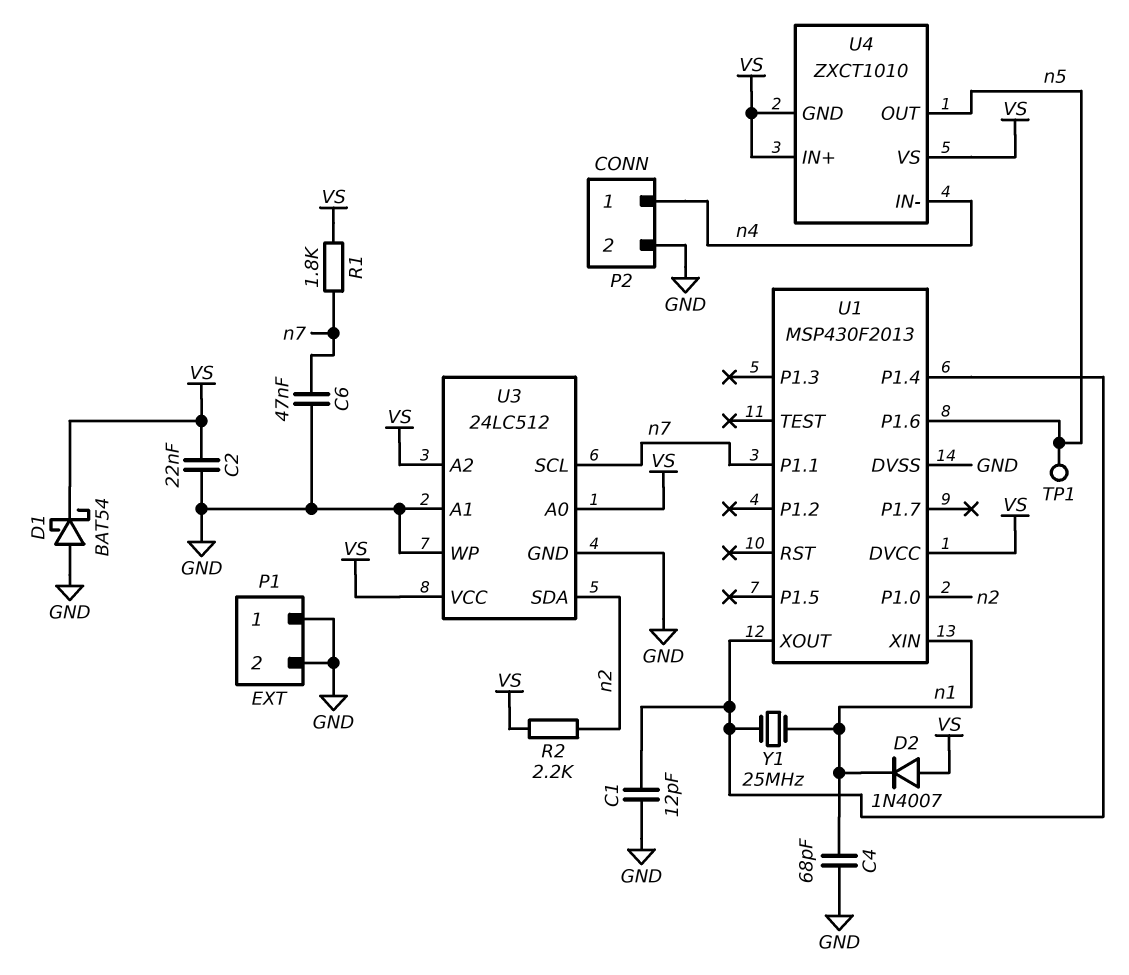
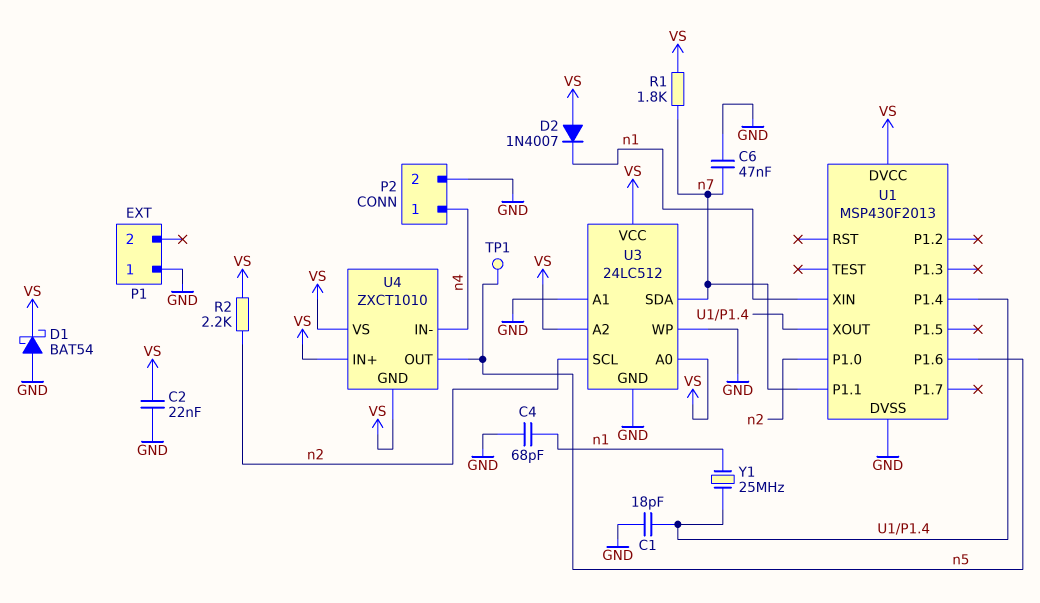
C1: 12pF (GND, U1/P1.4) -> 18pF (GND, U1/P1.4)
P1 pin 2: GND -> none
U3 pin SCL: n7 -> n2
U3 pin SDA: n2 -> n7

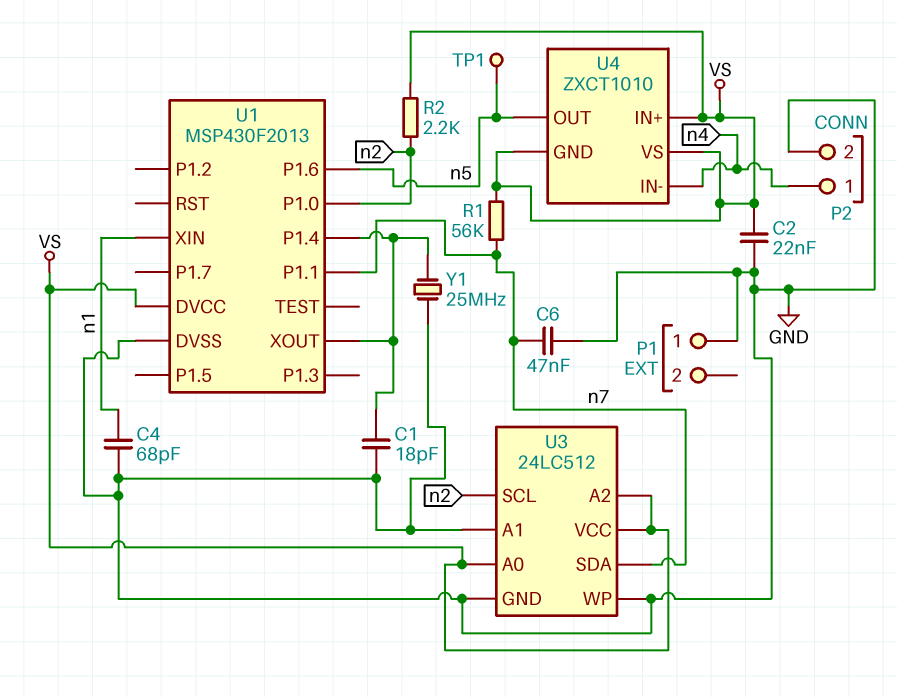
D1: schottky BAT54 (A GND, K VS) -> none
D2: diode 1N4007 (A VS, K n1) -> none
R1: 1.8k (VS, n7) -> 56k (VS, n7)
Y1: 25MHz (U1/P1.4, n1) -> 25MHz (GND, U1/P1.4)

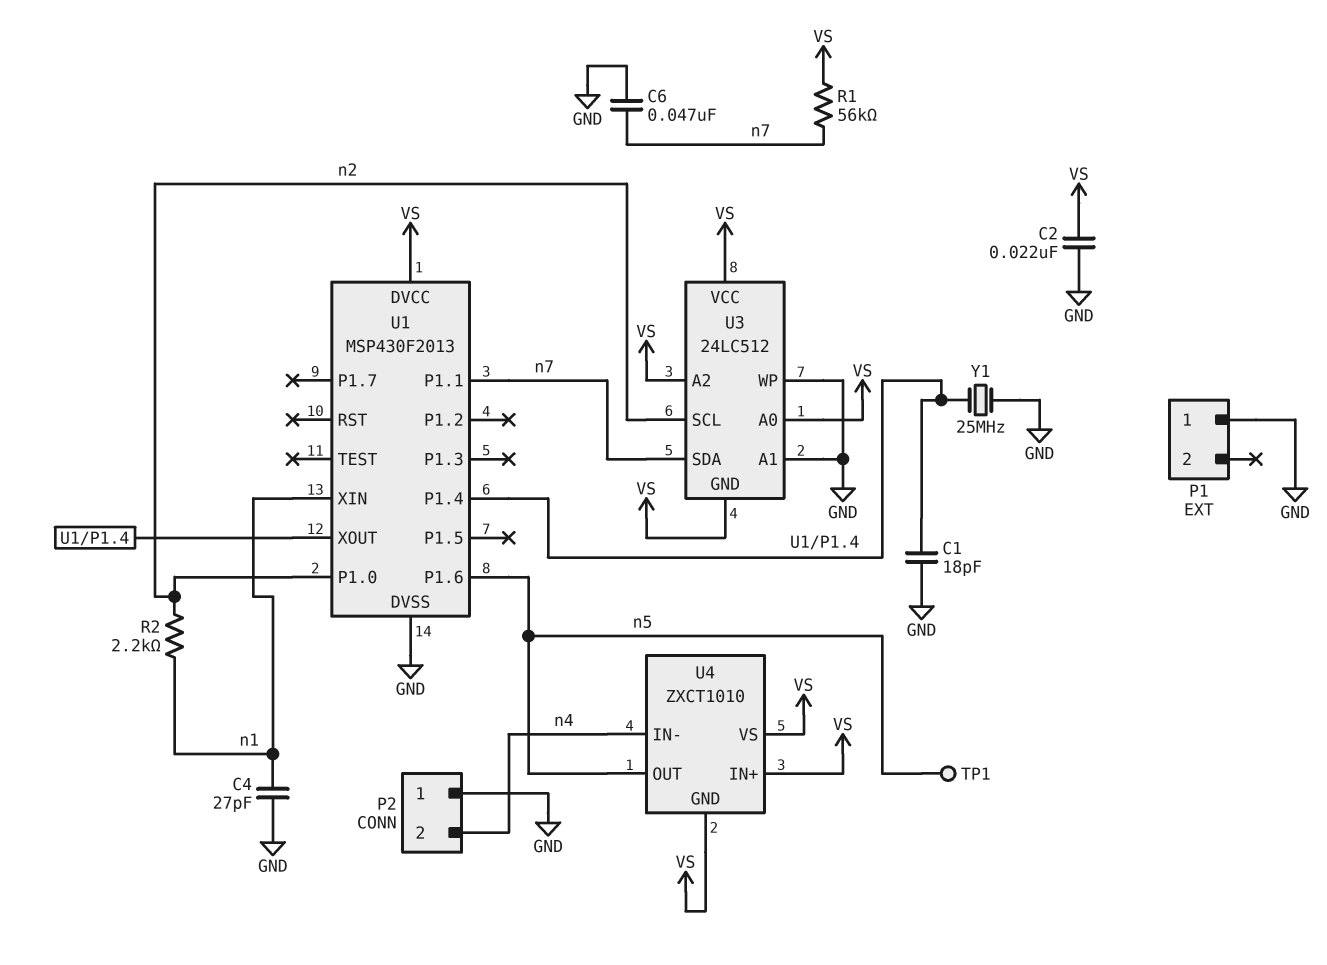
C4: 68pF (GND, n1) -> 27pF (GND, n1)
P2 pin 1: n4 -> GND
P2 pin 2: GND -> n4
R2: 2.2k (VS, n2) -> 2.2k (n1, n2)
U3 pin GND: GND -> VS

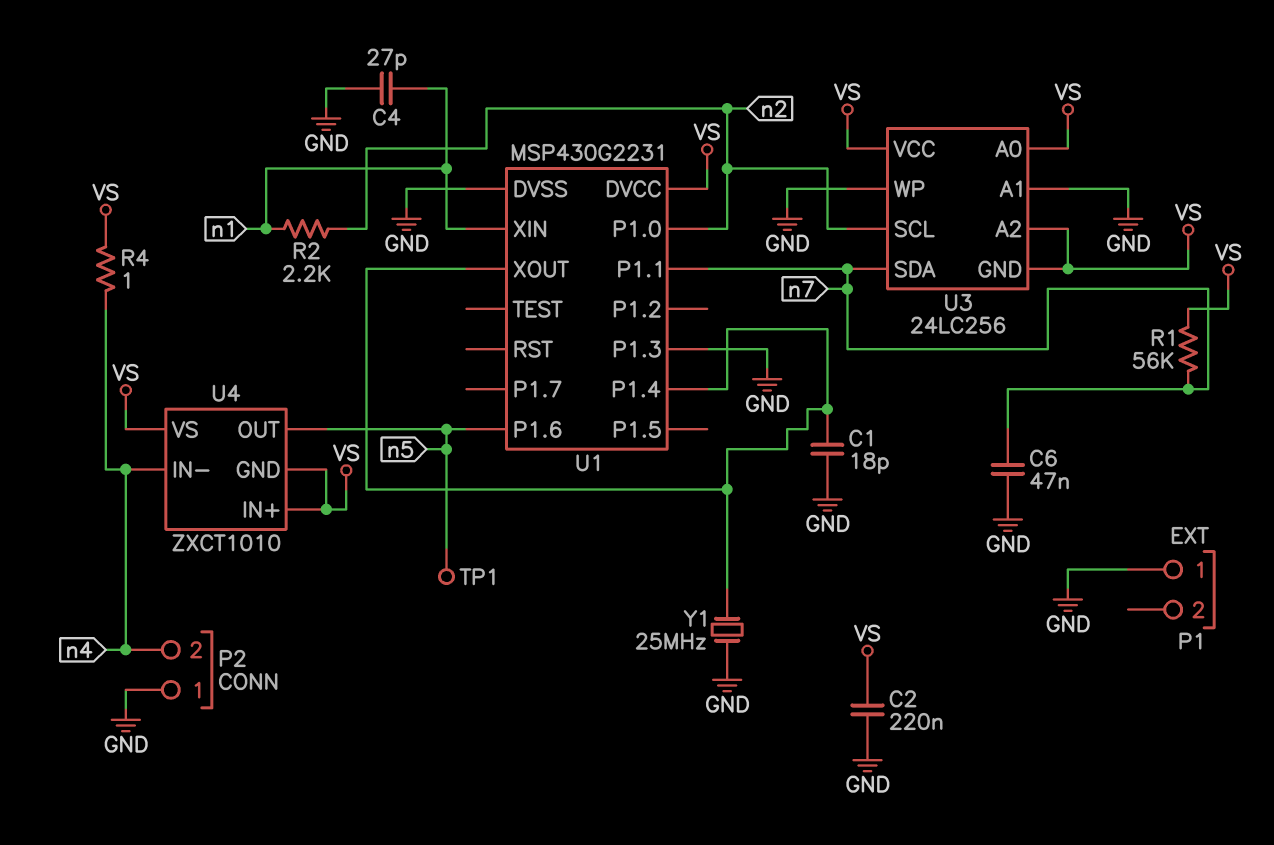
C2: 22nF (GND, VS) -> 220nF (GND, VS)
R4: none -> 1 (VS, n4)
U1: MSP430F2013 -> MSP430G2231
U1 pin P1.3: none -> GND
U3: 24LC512 -> 24LC256

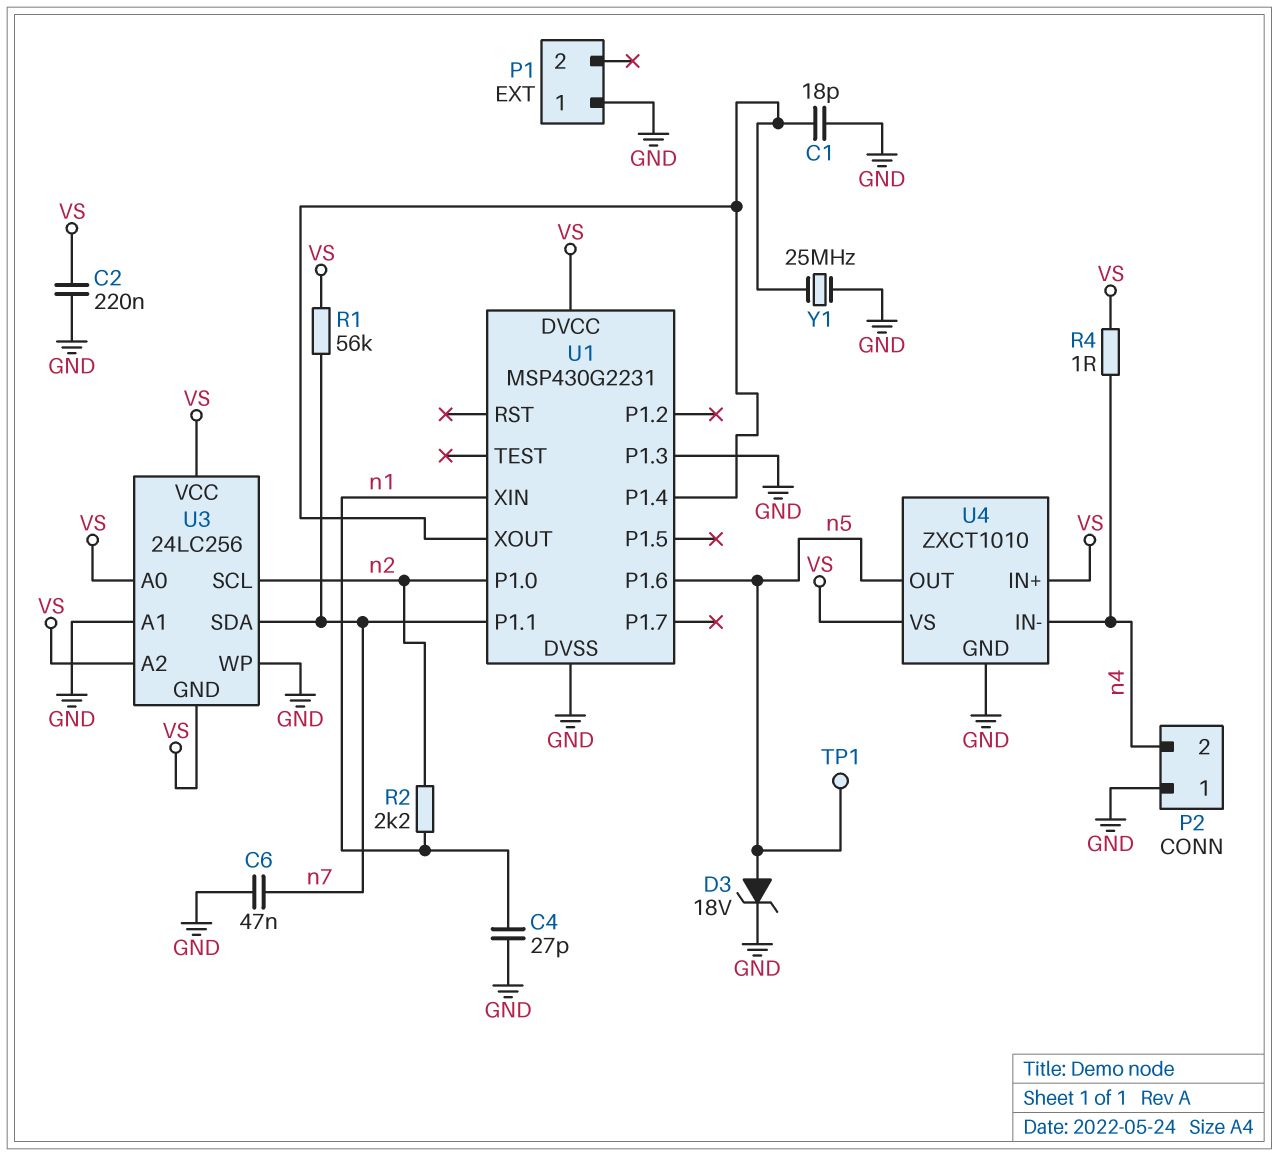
D3: none -> zener 18V (A n5, K GND)
U4 pin GND: VS -> GND

